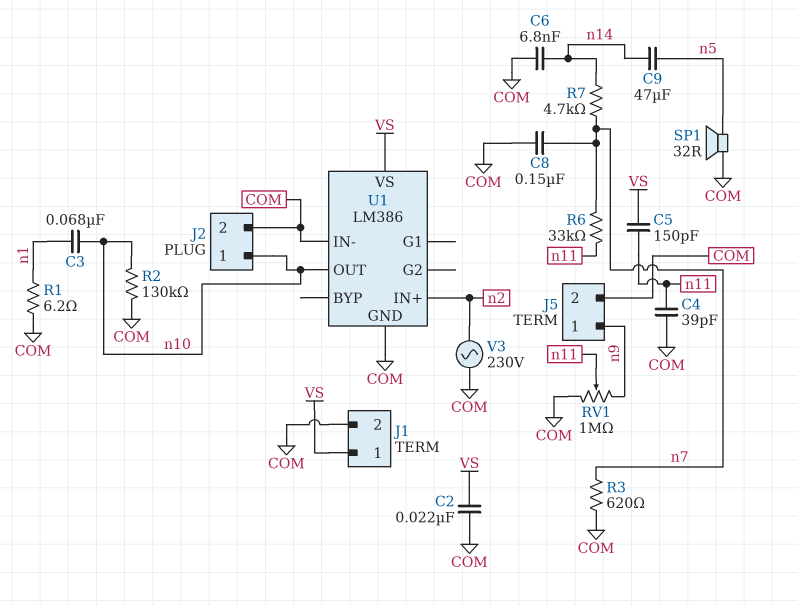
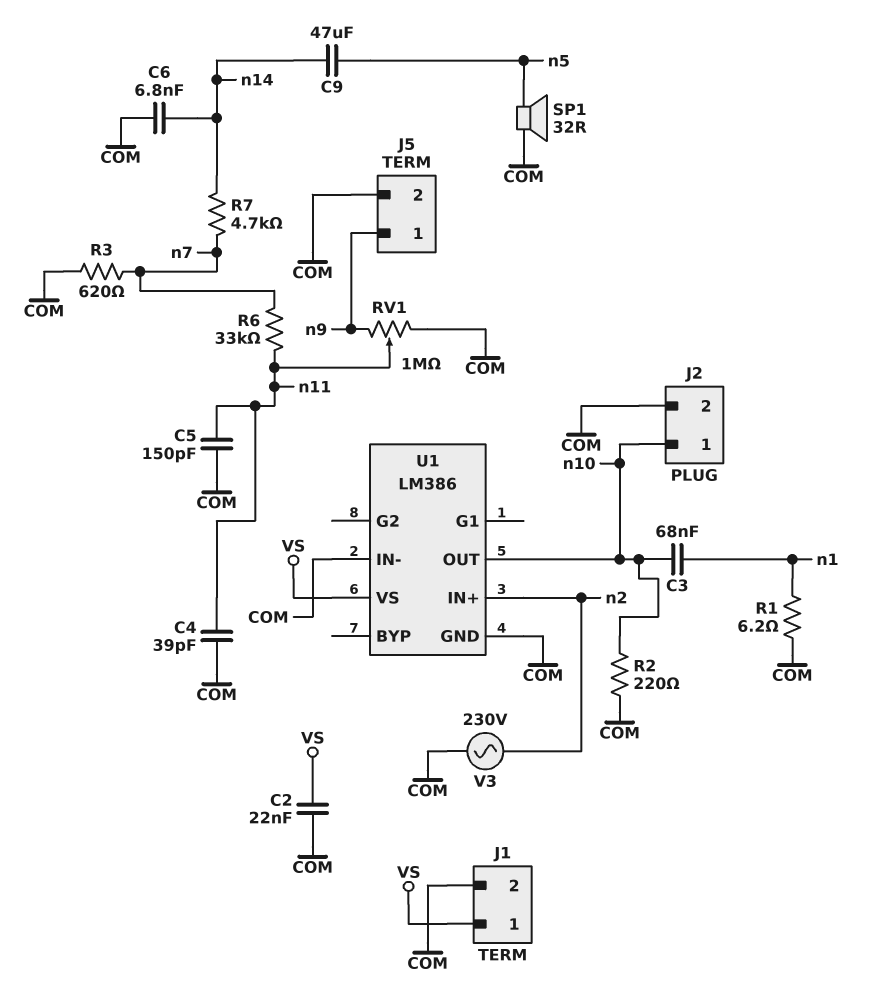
C5: 150pF (VS, n11) -> 150pF (COM, n11)
C8: 150nF (COM, n7) -> none
R2: 130k (COM, n10) -> 220 (COM, n10)

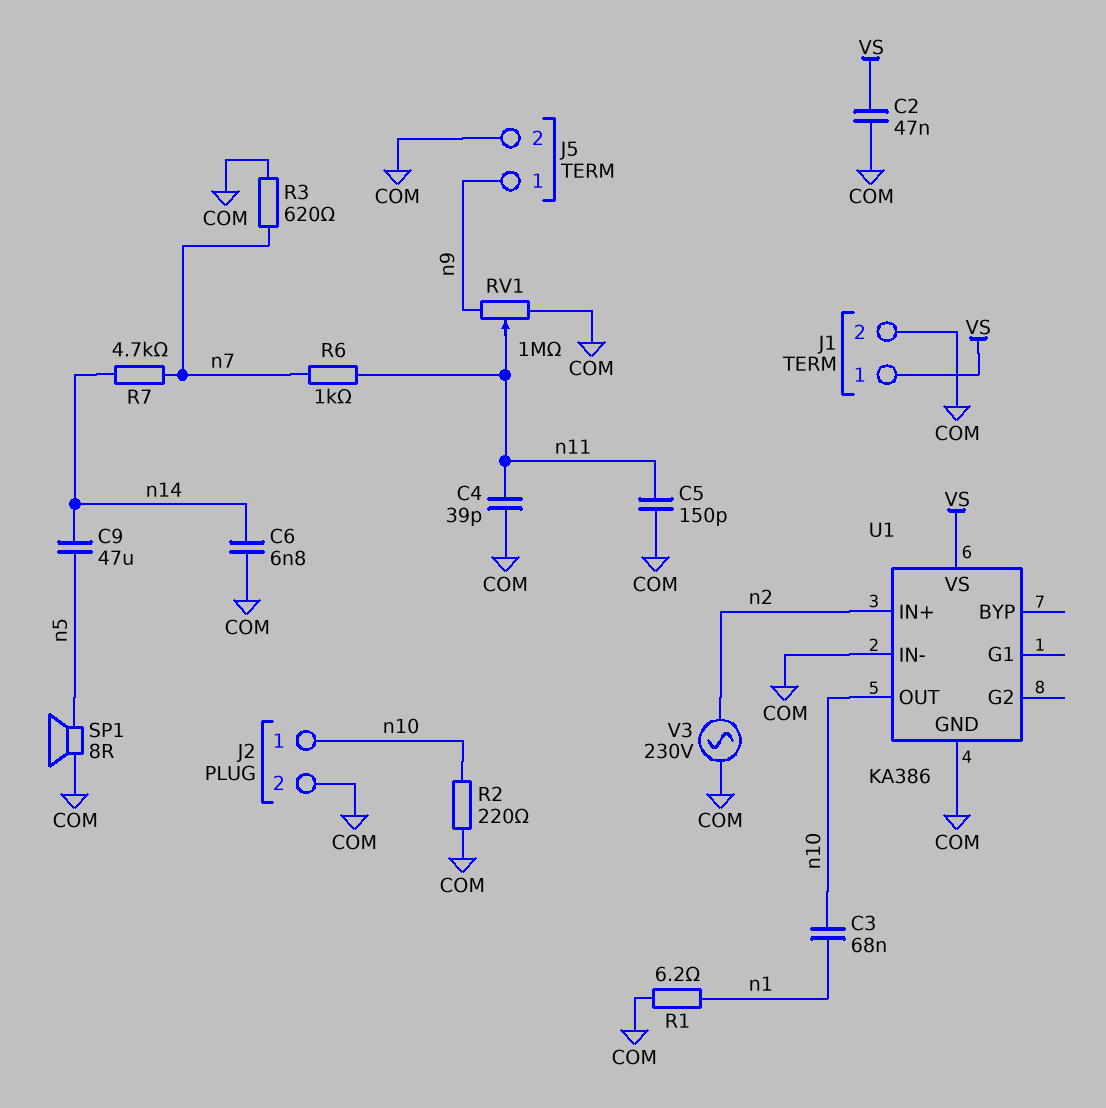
C2: 22nF (COM, VS) -> 47nF (COM, VS)
R6: 33k (n7, n11) -> 1k (n7, n11)
SP1: speaker 32R (COM, n5) -> speaker 8R (COM, n5)
U1: LM386 -> KA386

